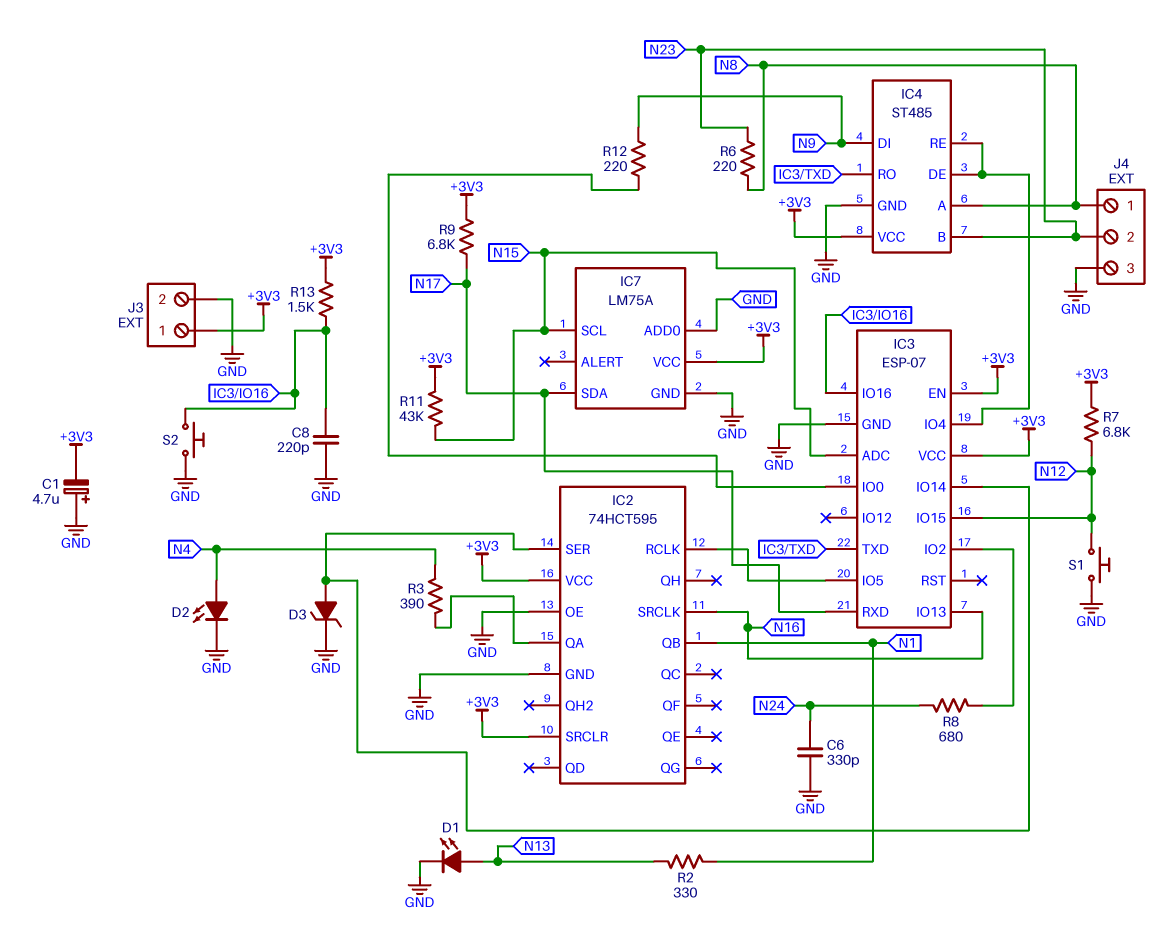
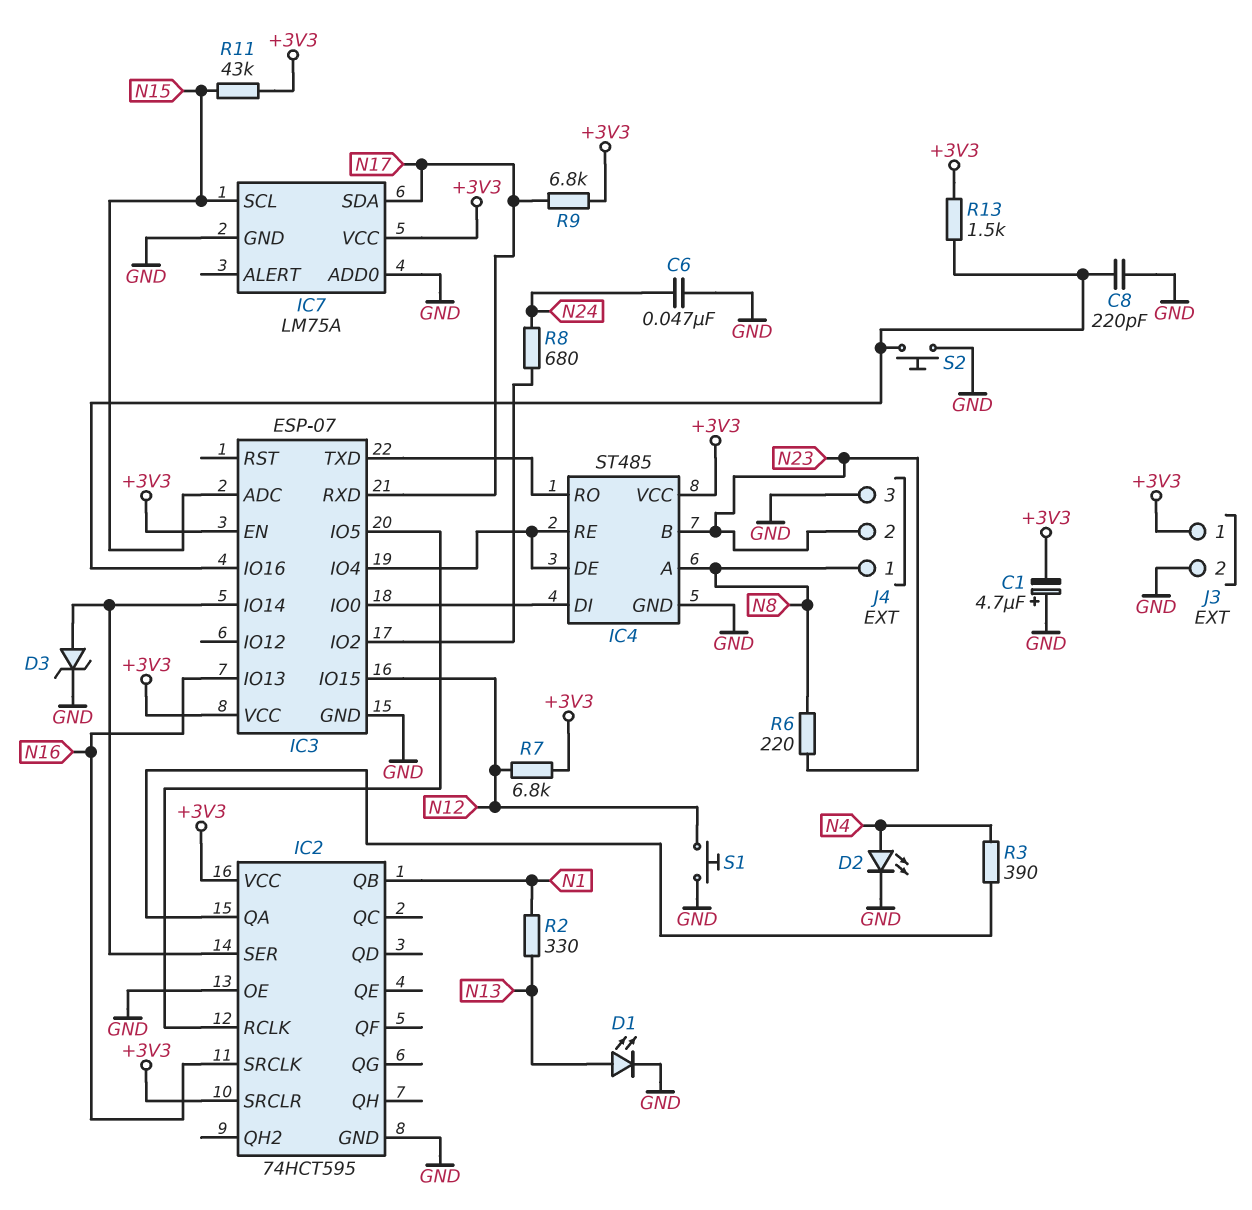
C6: 330pF (GND, N24) -> 47nF (GND, N24)
IC4 pin DI: N9 -> IC3/IO0
R12: 220 (IC3/IO0, N9) -> none

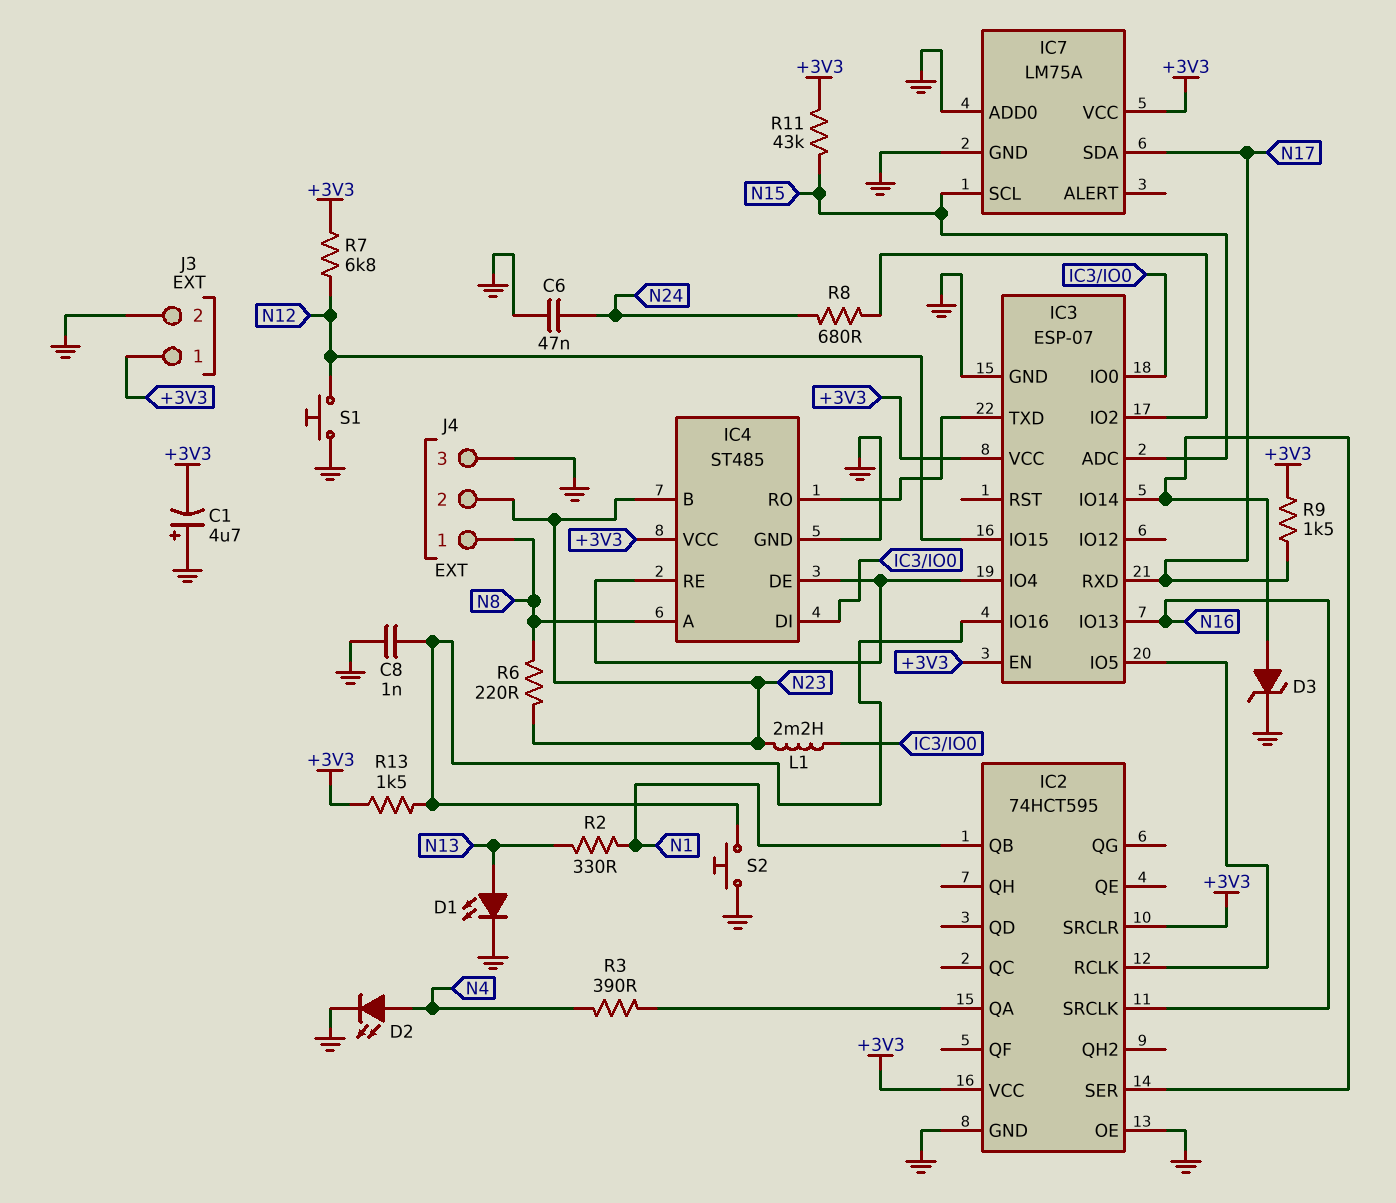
C8: 220pF (GND, IC3/IO16) -> 1nF (GND, IC3/IO16)
L1: none -> 2.2mH (IC3/IO0, N23)
R9: 6.8k (+3V3, N17) -> 1.5k (+3V3, N17)

